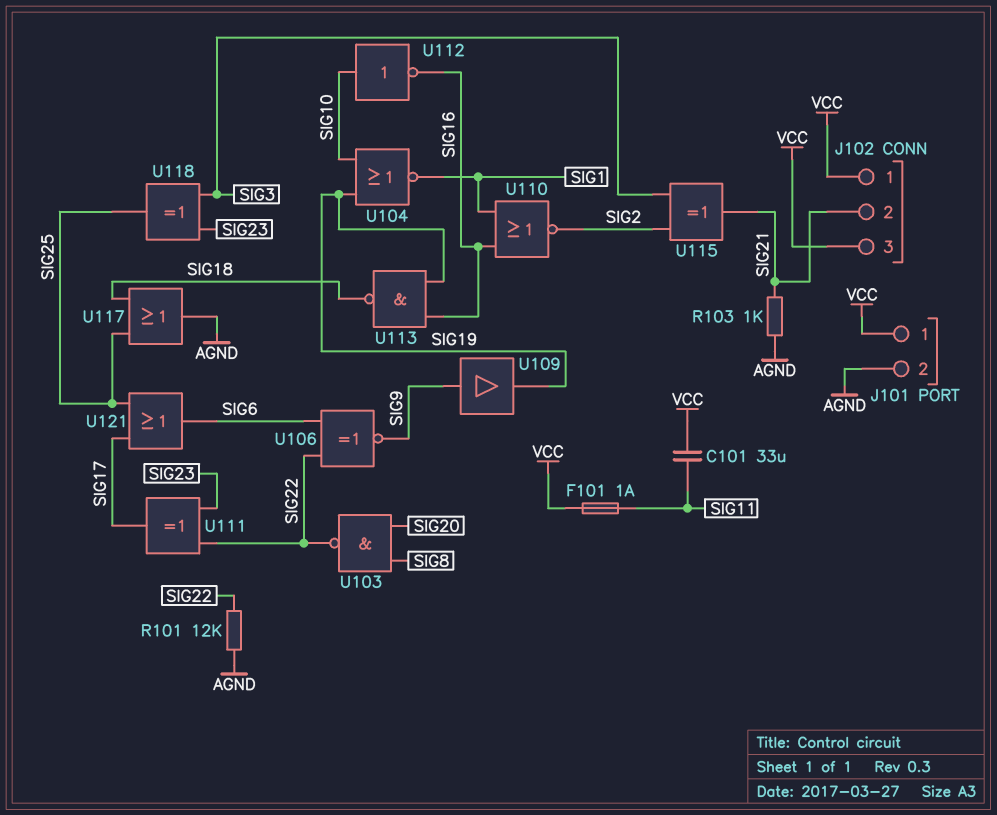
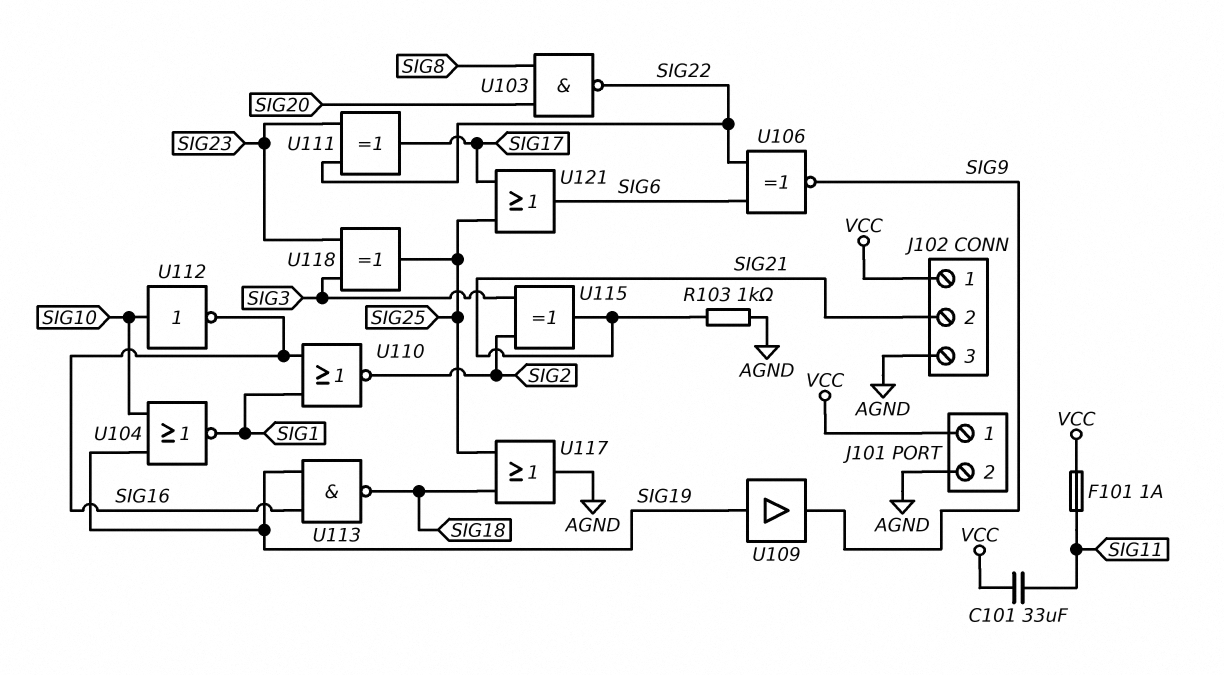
J102 pin 3: VCC -> AGND
R101: 12k (AGND, SIG22) -> none
U109: buffer (in SIG9, out SIG19) -> buffer (in SIG19, out SIG9)

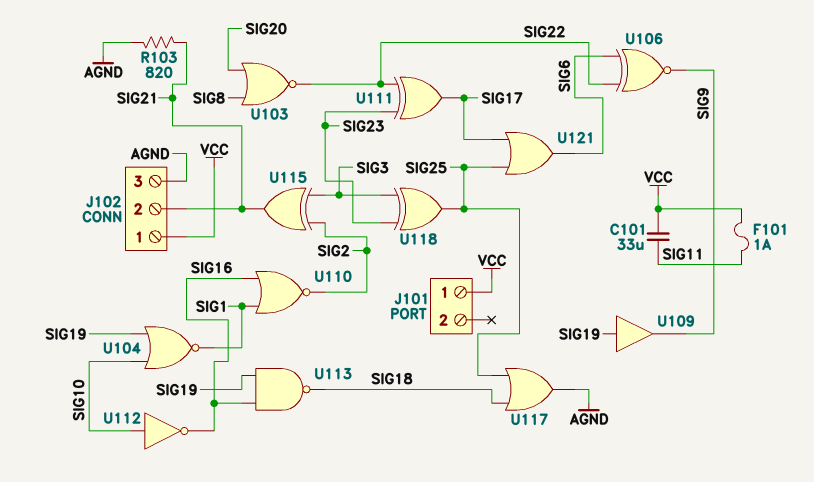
J101 pin 2: AGND -> none
R103: 1k (AGND, SIG21) -> 820 (AGND, SIG21)
U103: NAND (in SIG8, in SIG20, out SIG22) -> NOR (in SIG8, in SIG20, out SIG22)

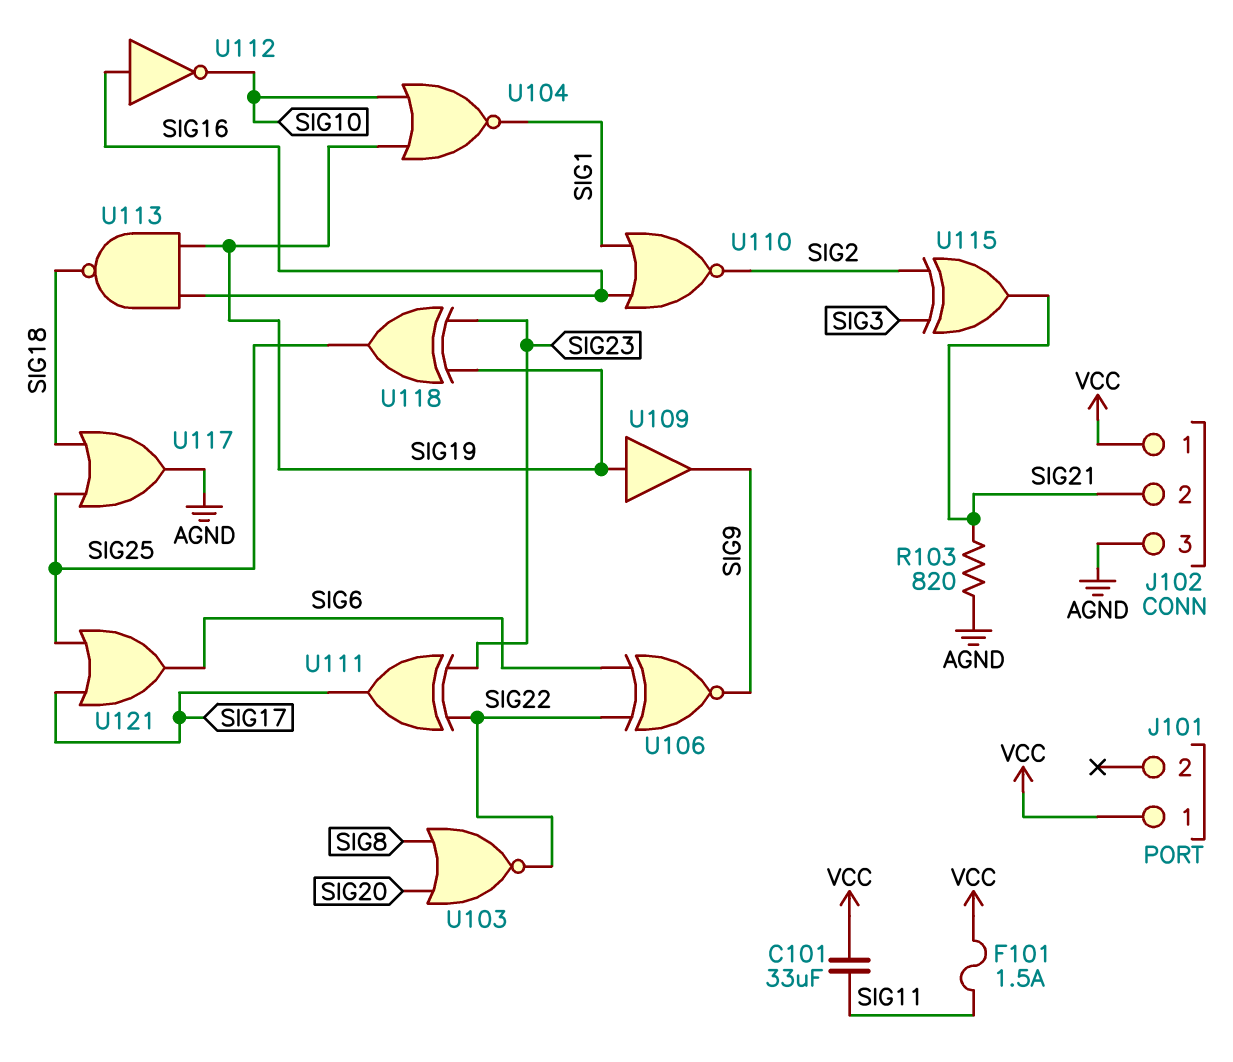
F101: 1A (SIG11, VCC) -> 1.5A (SIG11, VCC)
U112: NOT (in SIG10, out SIG16) -> NOT (in SIG16, out SIG10)
U118: XOR (in SIG3, in SIG23, out SIG25) -> XOR (in SIG19, in SIG23, out SIG25)

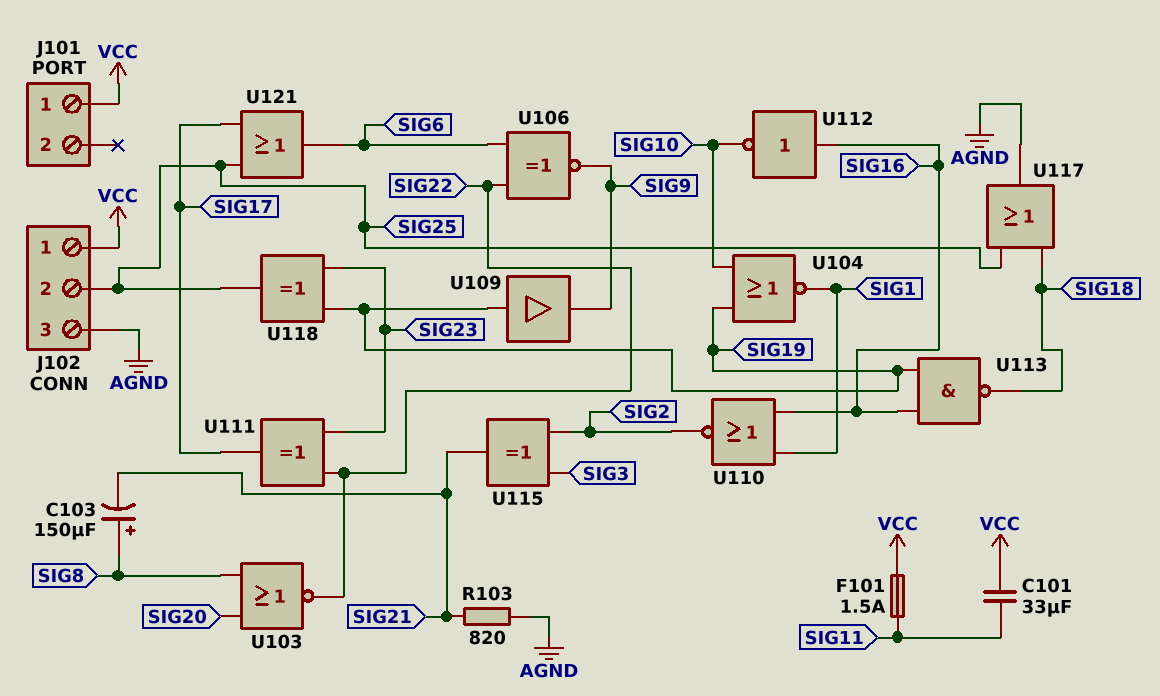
C103: none -> 150uF (plus SIG8, minus SIG21)
J102 pin 2: SIG21 -> SIG25

